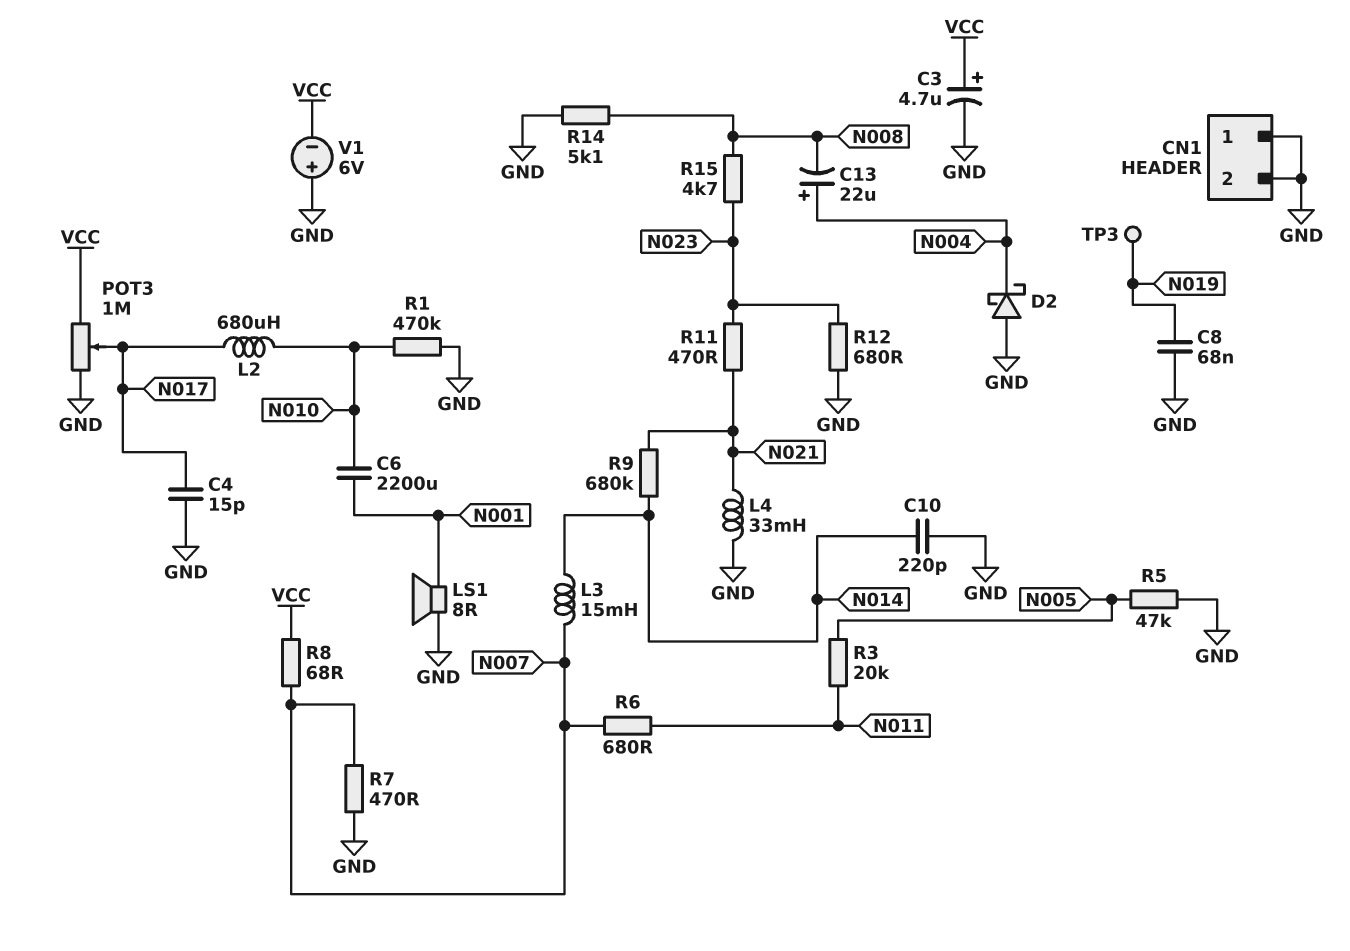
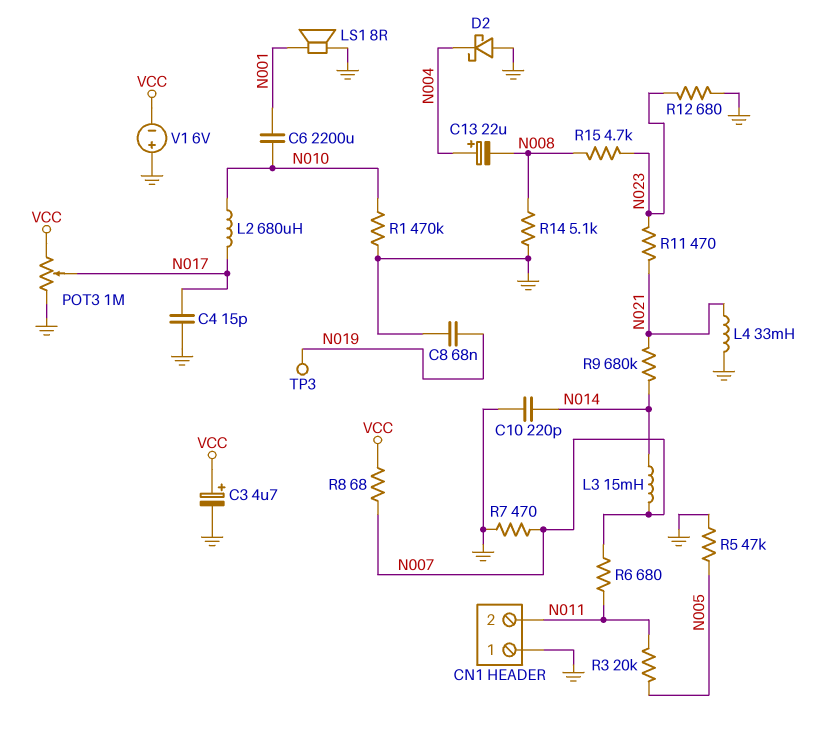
CN1 pin 2: GND -> N011

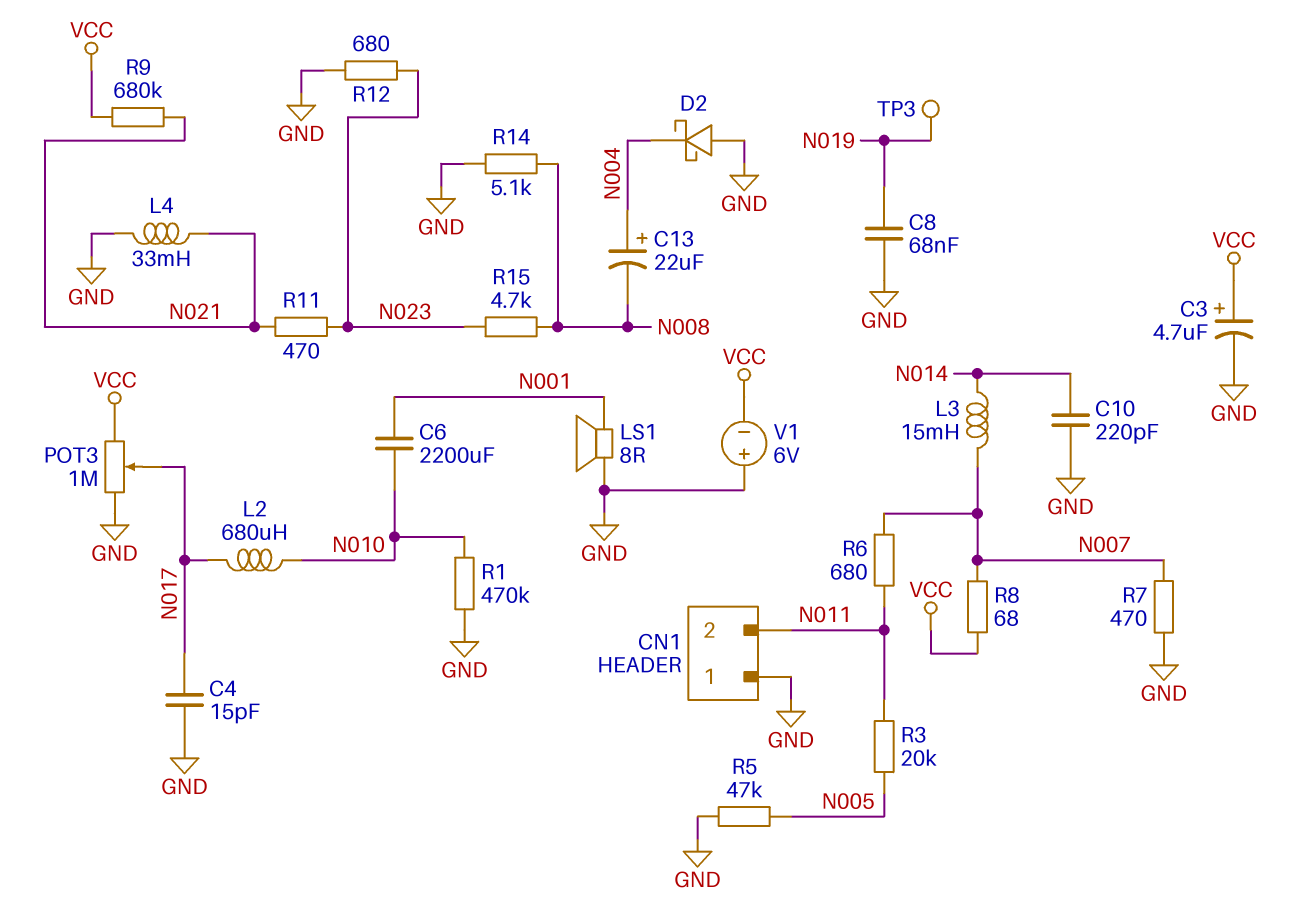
R9: 680k (N014, N021) -> 680k (N021, VCC)

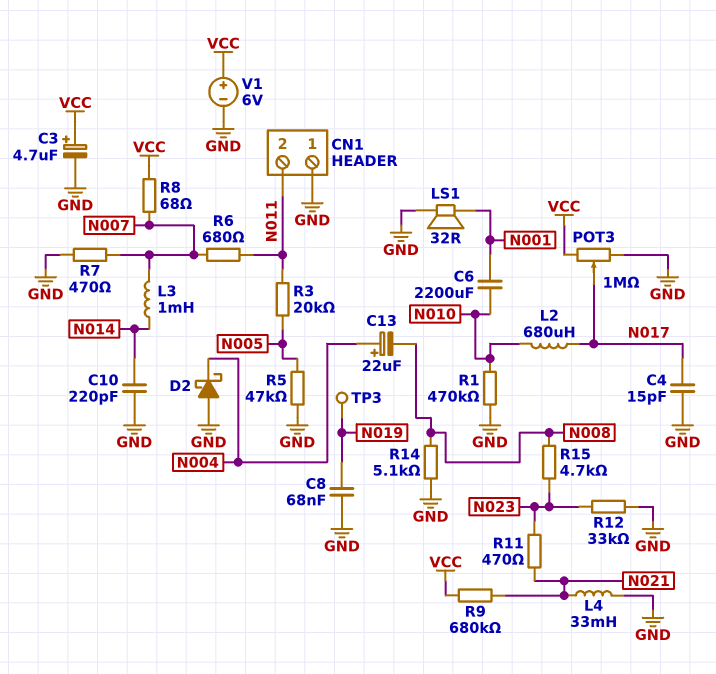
L3: 15mH (N007, N014) -> 1mH (N007, N014)
LS1: speaker 8R (GND, N001) -> speaker 32R (GND, N001)
R12: 680 (GND, N023) -> 33k (GND, N023)
V1: 6V (plus GND, minus VCC) -> 6V (plus VCC, minus GND)

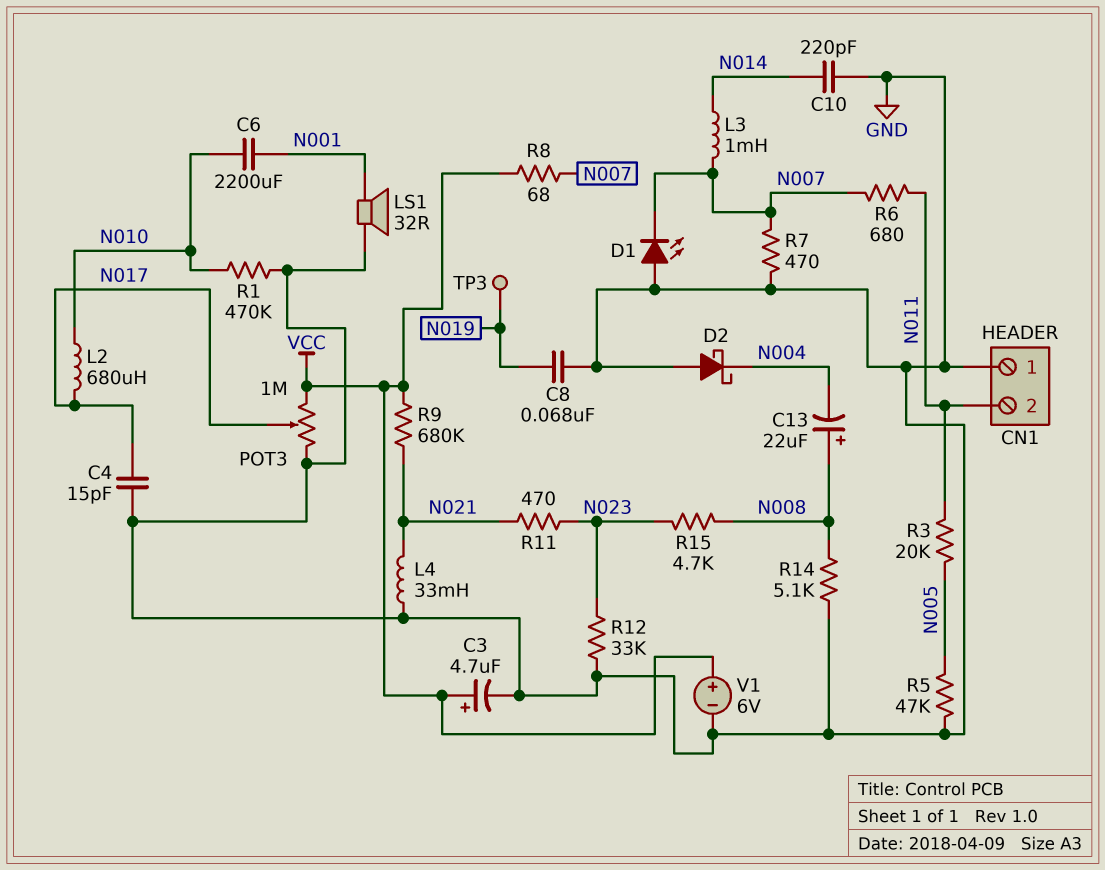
C13: 22uF (plus N004, minus N008) -> 22uF (plus N008, minus N004)
D1: none -> LED (A GND, K N007)

